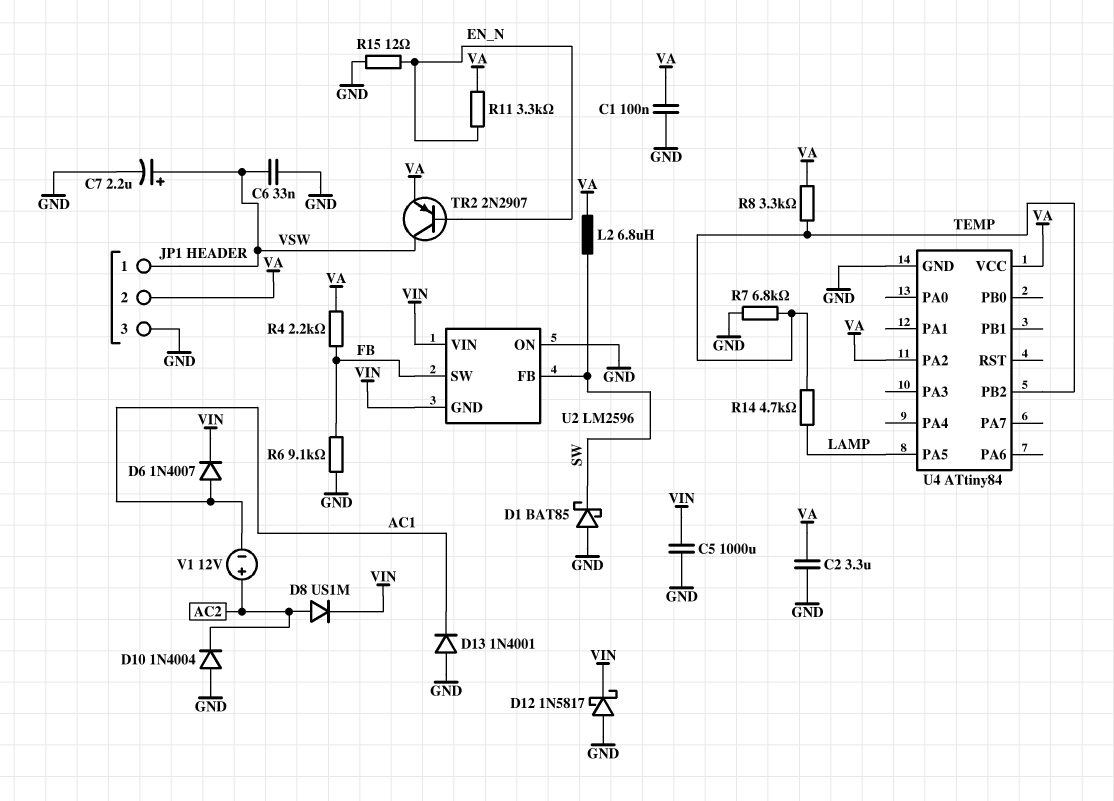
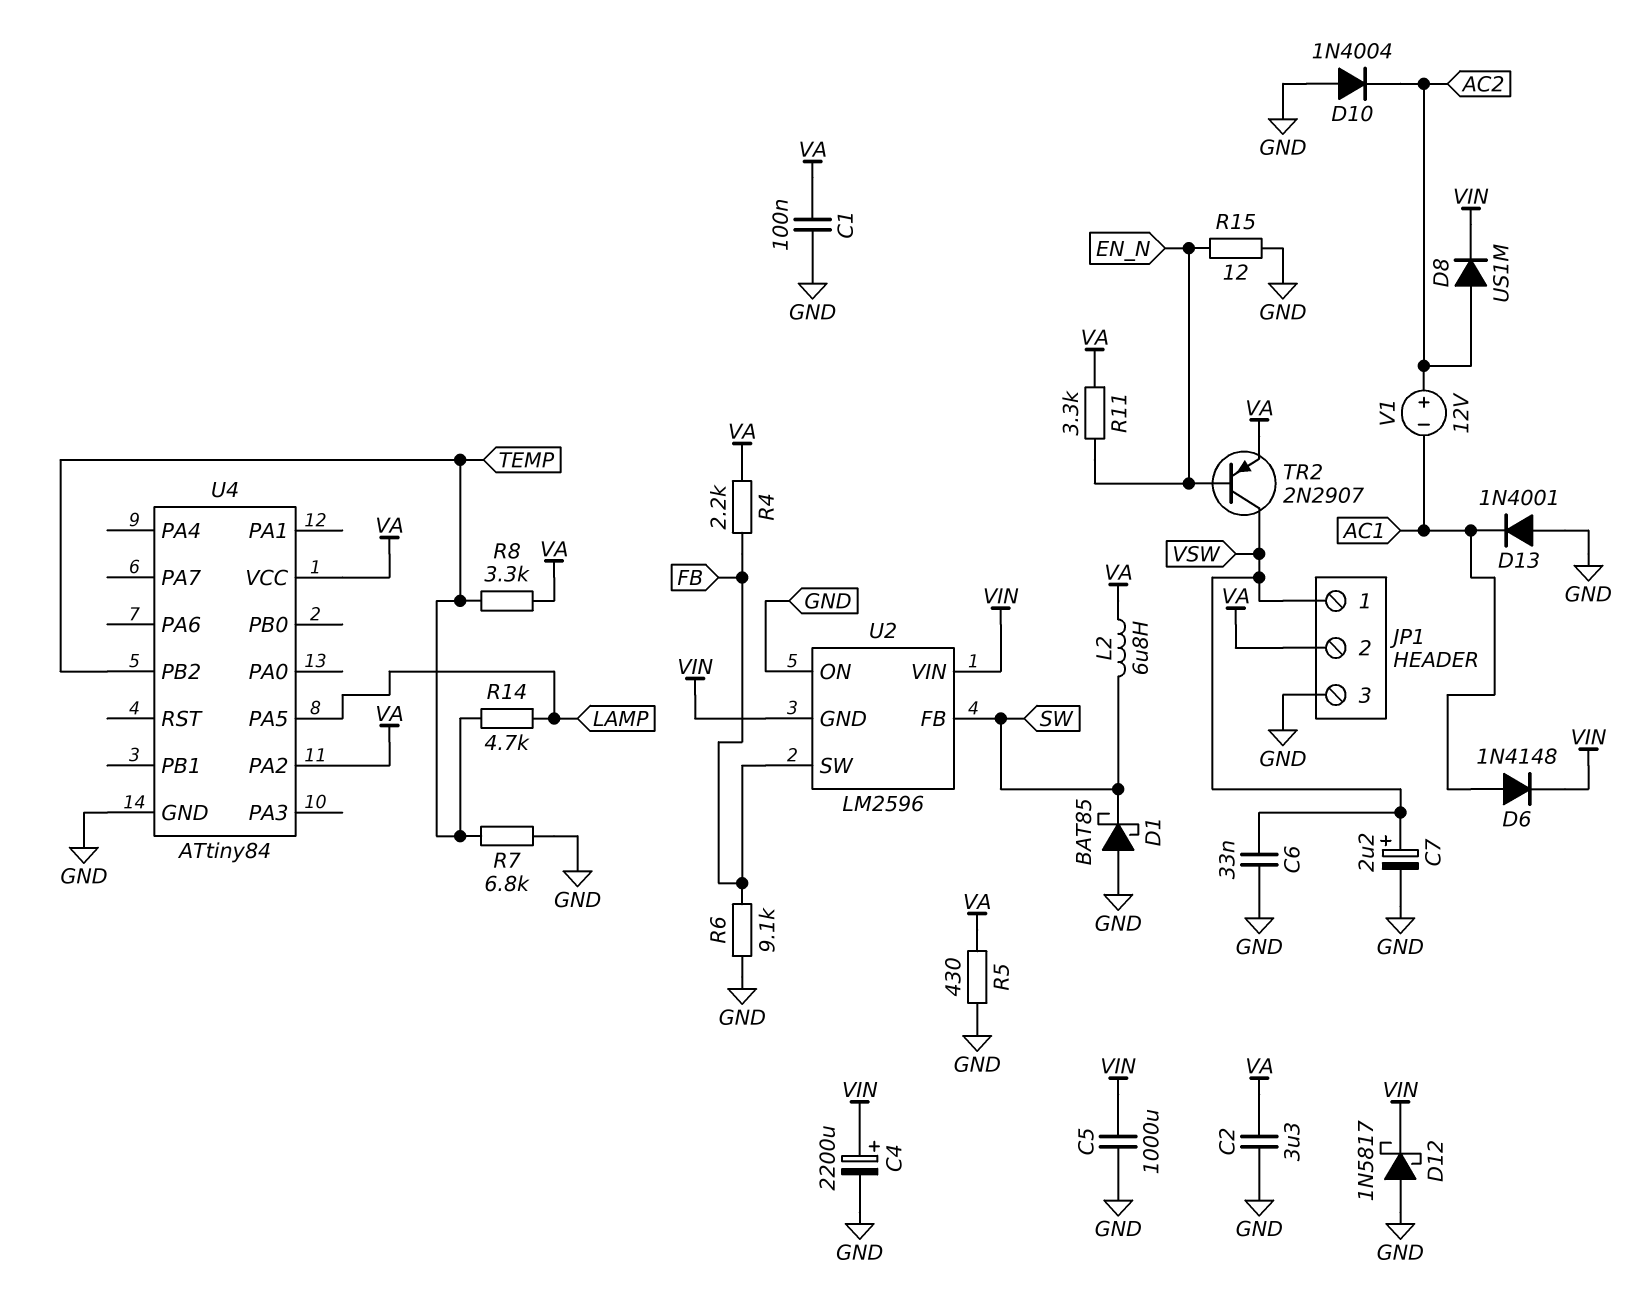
C4: none -> 2200uF (plus VIN, minus GND)
D6: diode 1N4007 (A AC1, K VIN) -> diode 1N4148 (A AC1, K VIN)
R5: none -> 430 (GND, VA)

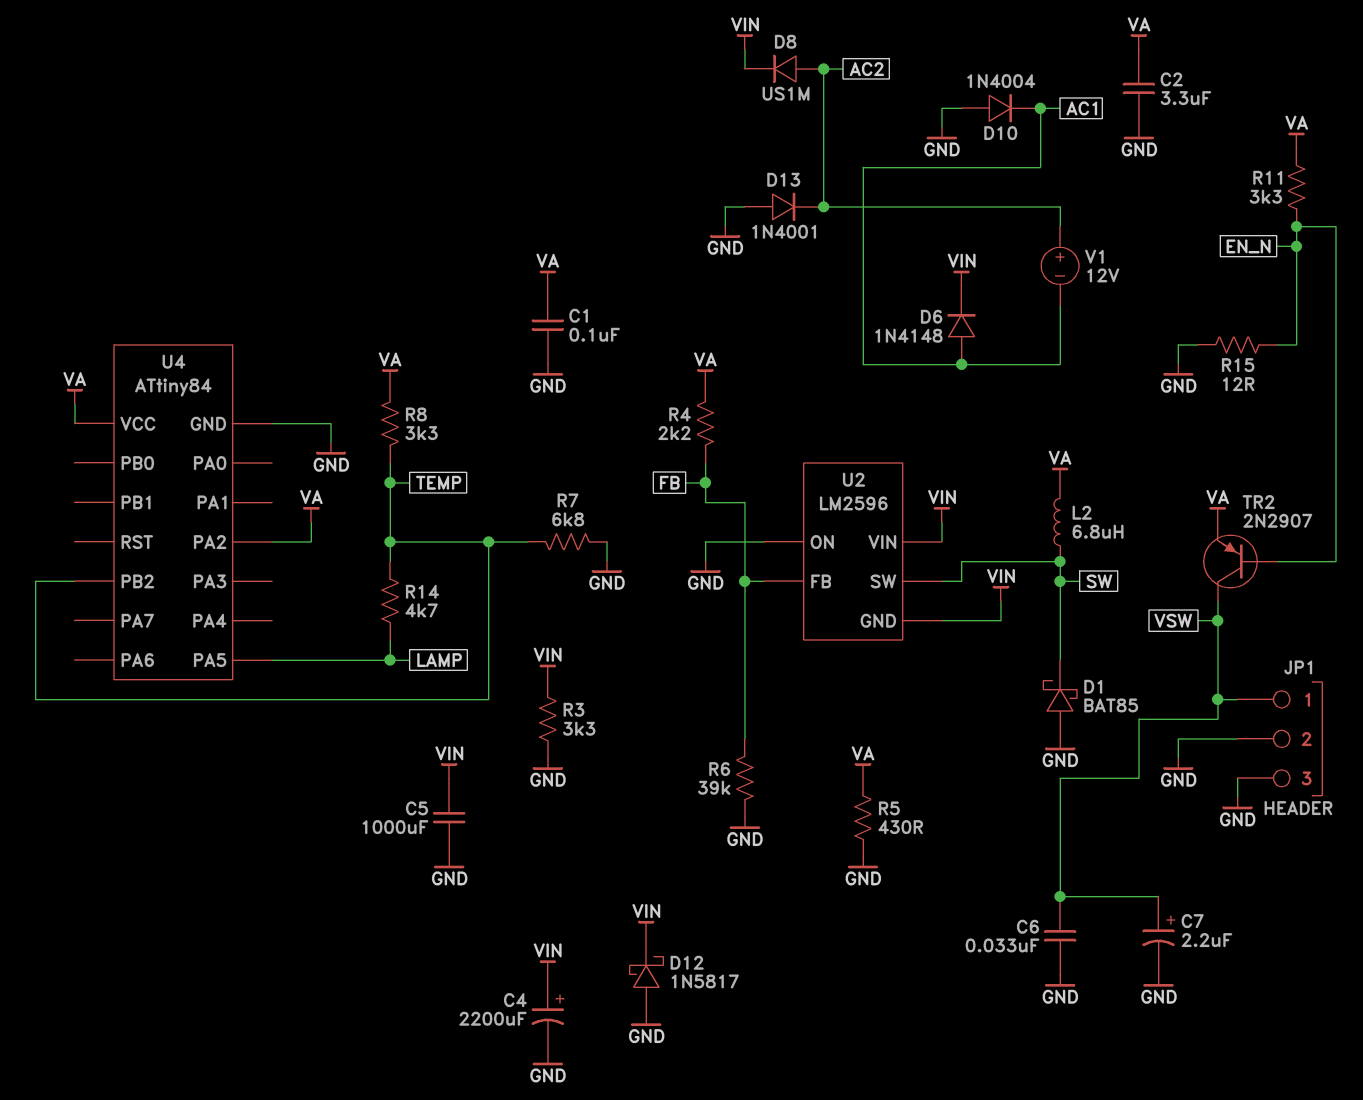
D10: diode 1N4004 (A GND, K AC2) -> diode 1N4004 (A GND, K AC1)
D13: diode 1N4001 (A GND, K AC1) -> diode 1N4001 (A GND, K AC2)
JP1 pin 2: VA -> GND
R3: none -> 3.3k (GND, VIN)
R6: 9.1k (FB, GND) -> 39k (FB, GND)
U2 pin FB: SW -> FB
U2 pin SW: FB -> SW

